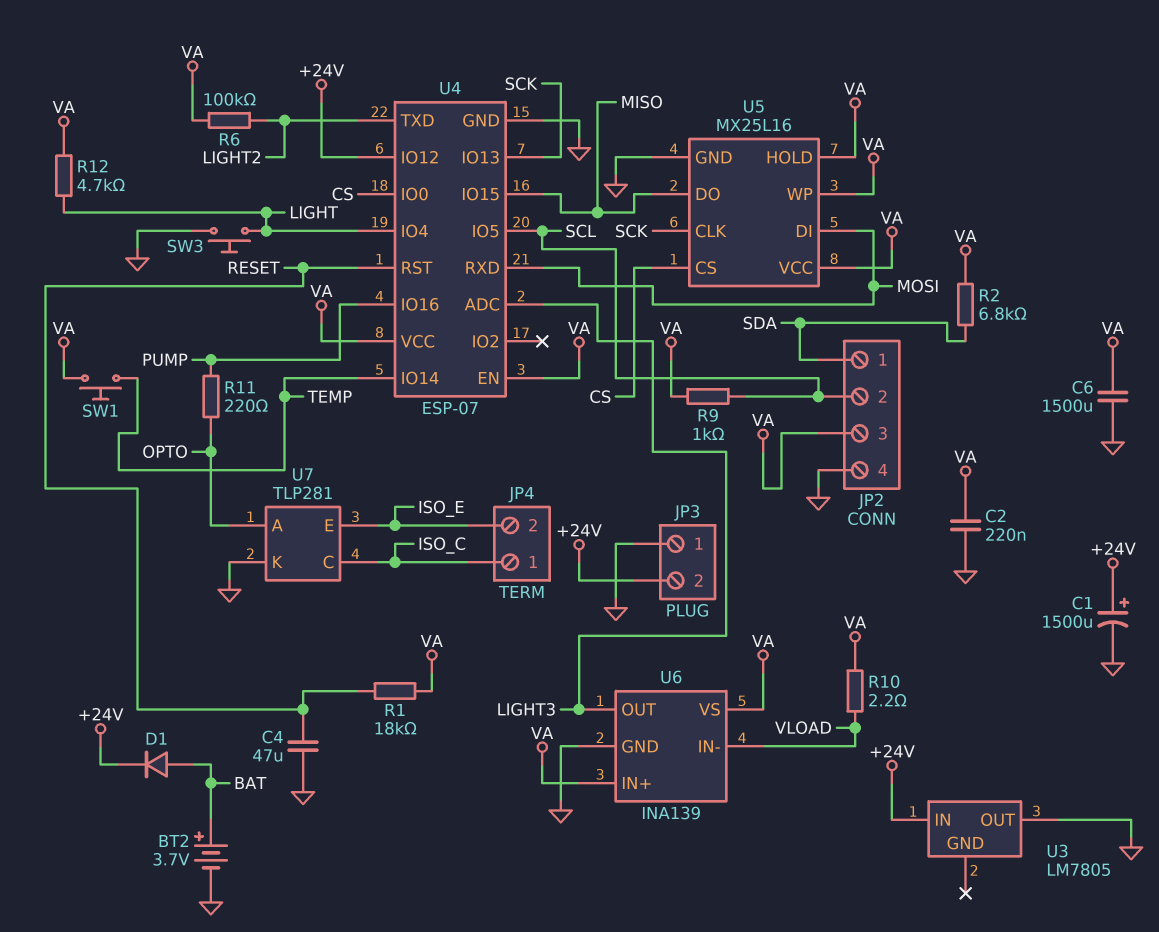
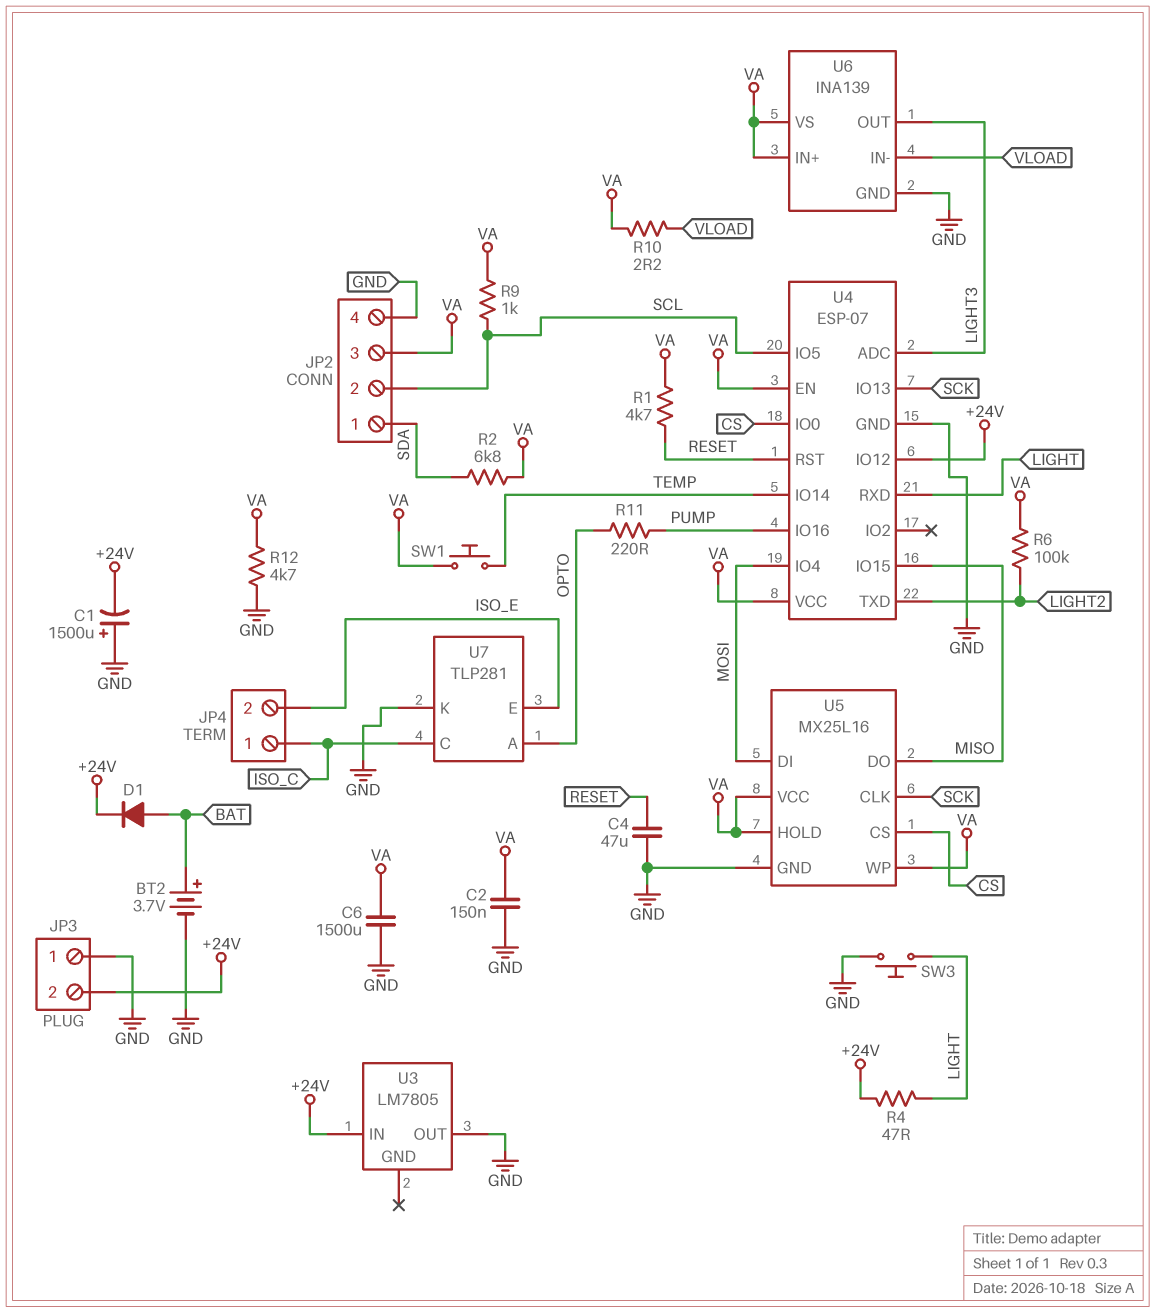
C1: 1500uF (plus +24V, minus GND) -> 1500uF (plus GND, minus +24V)
C2: 220nF (GND, VA) -> 150nF (GND, VA)
R1: 18k (RESET, VA) -> 4.7k (RESET, VA)
R4: none -> 47 (+24V, LIGHT)
R12: 4.7k (LIGHT, VA) -> 4.7k (GND, VA)
U4 pin IO4: LIGHT -> MOSI
U4 pin RXD: MOSI -> LIGHT

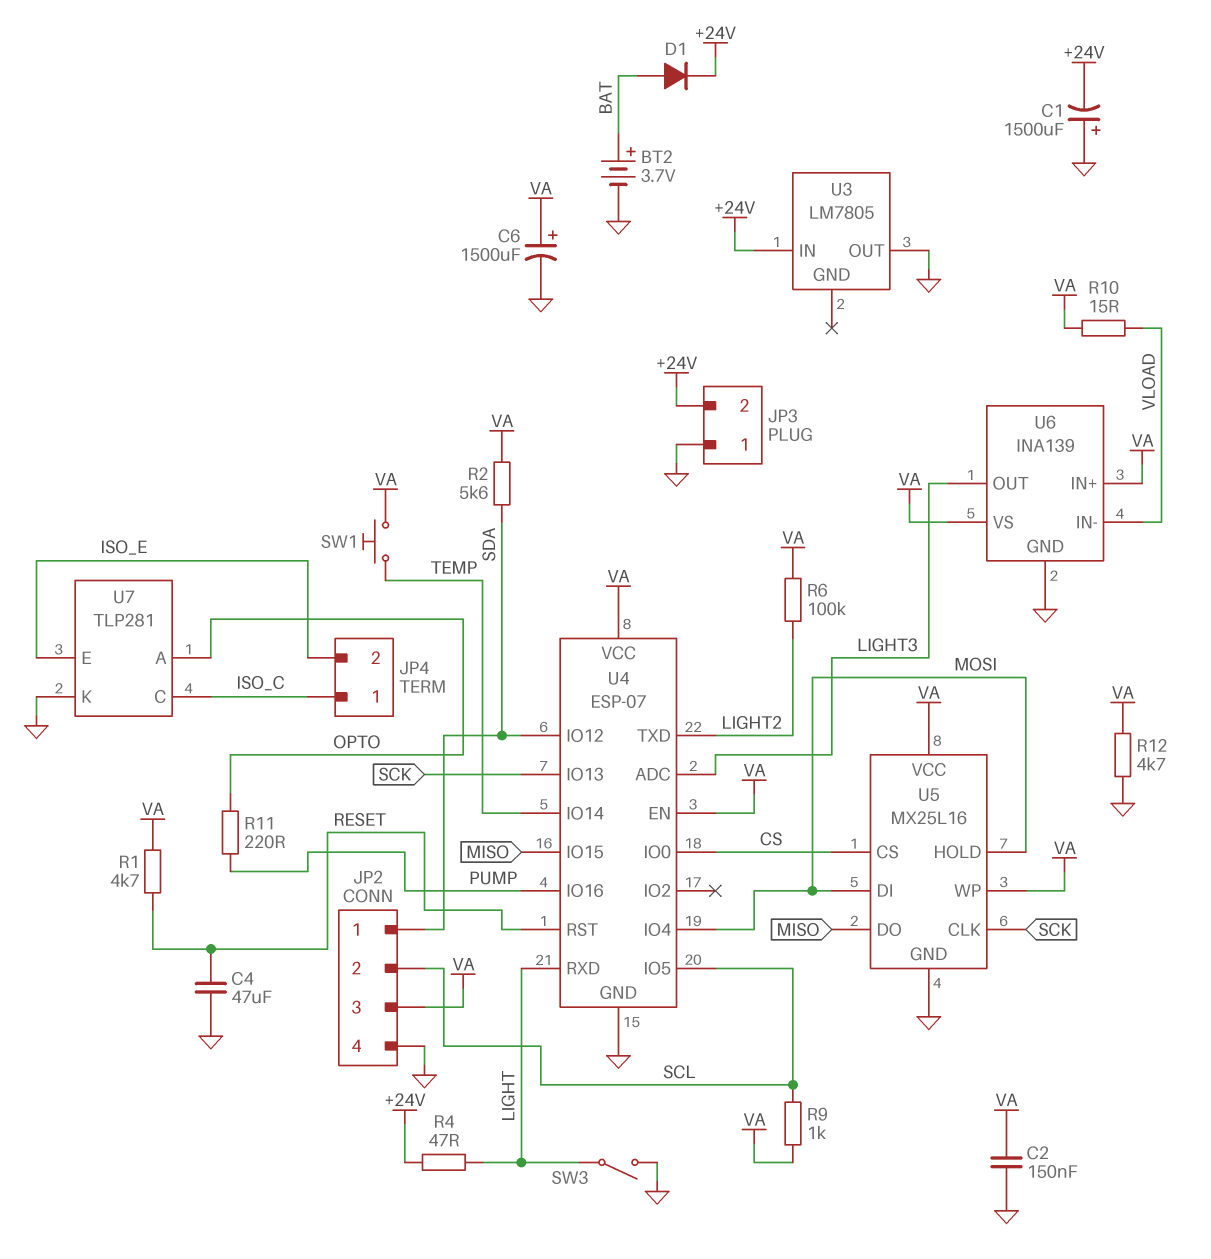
C6: 1500uF (GND, VA) -> 1500uF (plus VA, minus GND)
R2: 6.8k (SDA, VA) -> 5.6k (SDA, VA)
R10: 2.2 (VA, VLOAD) -> 15 (VA, VLOAD)
SW3: button (GND, LIGHT) -> switch (GND, LIGHT)
U4 pin IO12: +24V -> SDA
U5 pin HOLD: VA -> MOSI

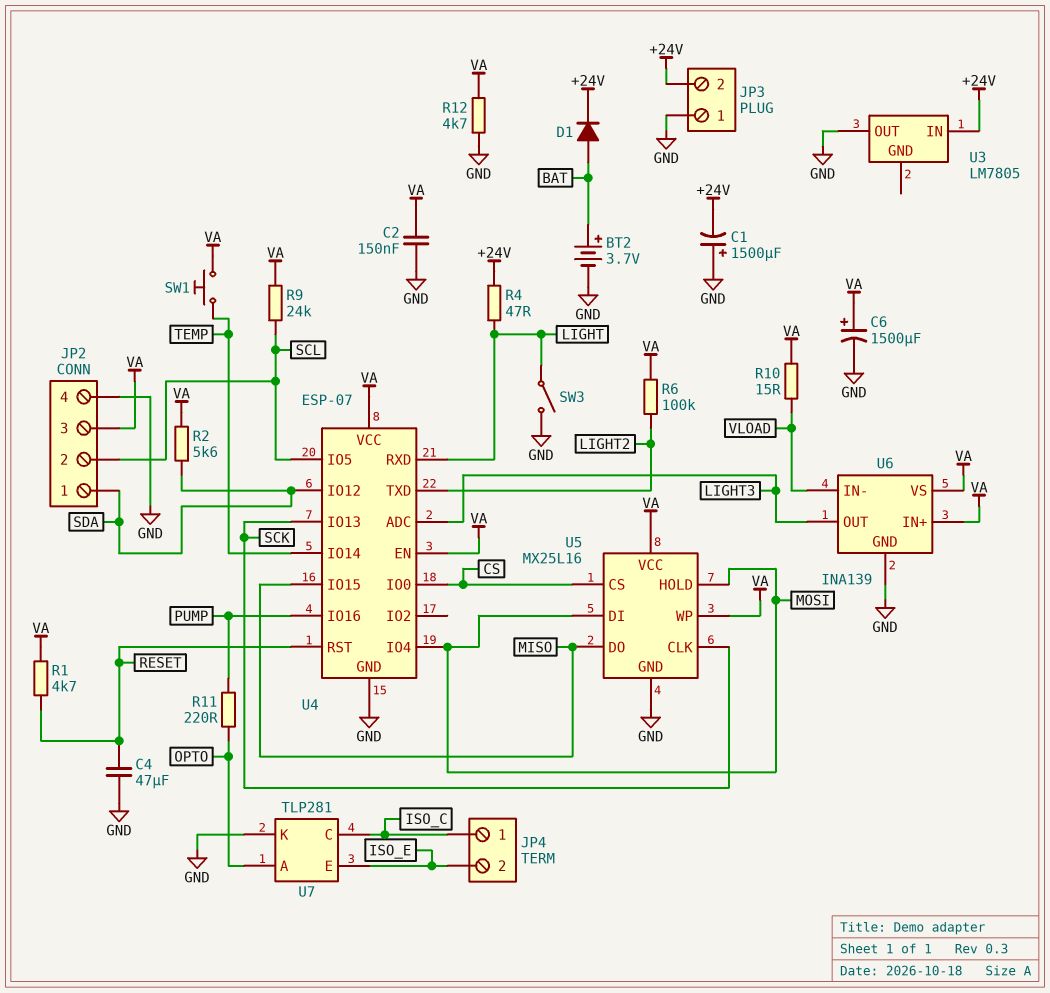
R9: 1k (SCL, VA) -> 24k (SCL, VA)

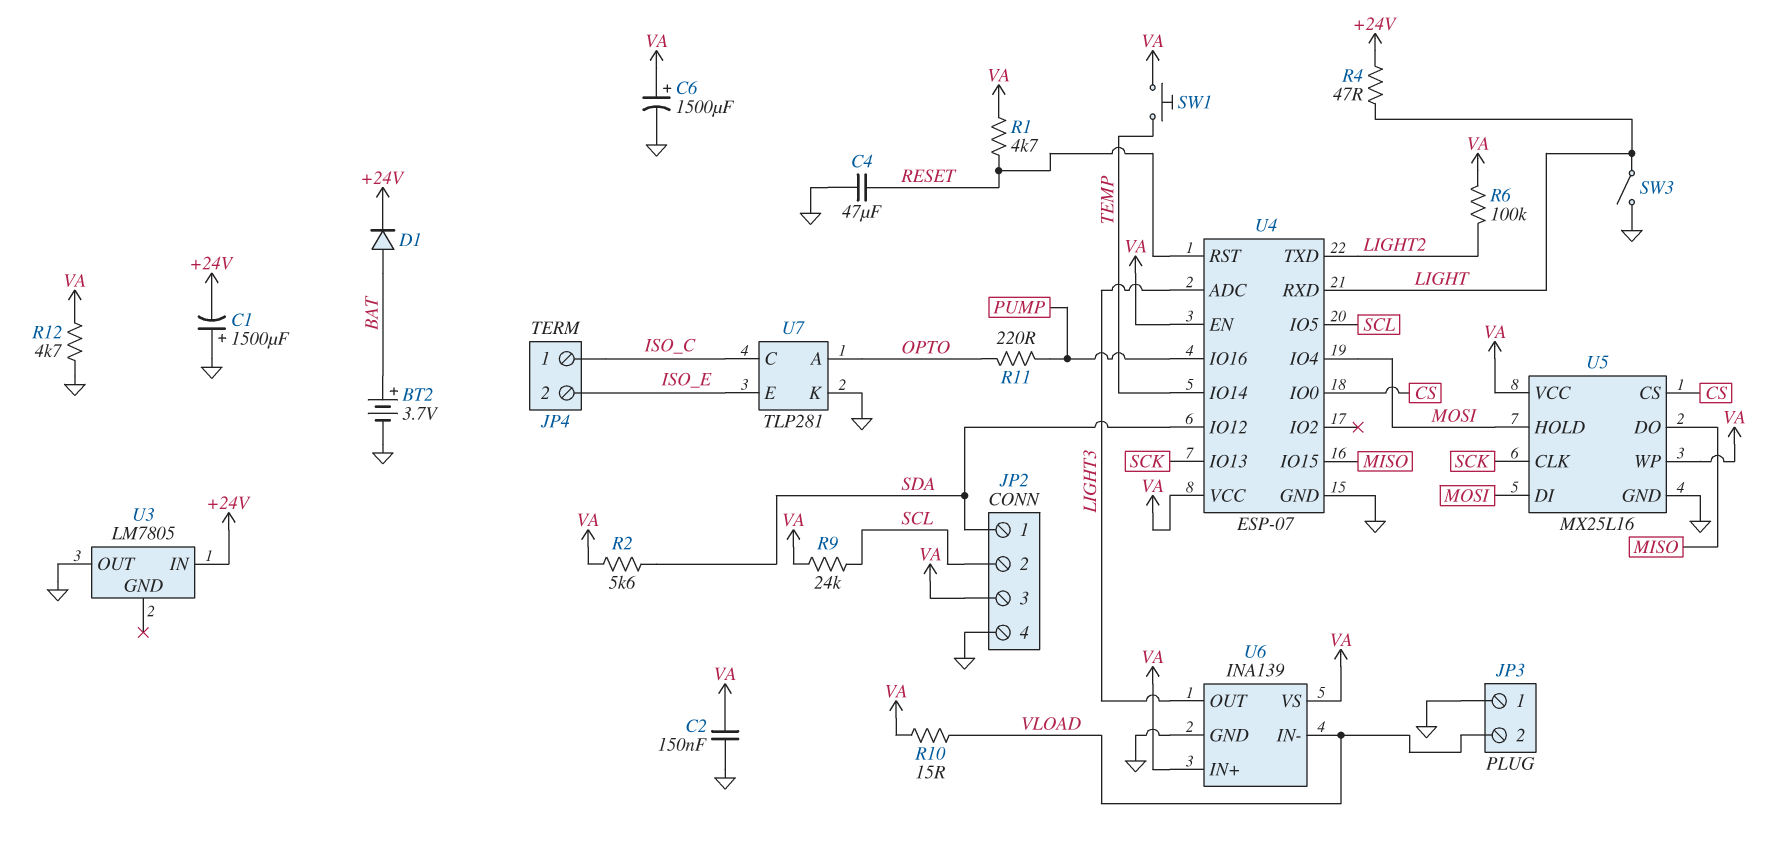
JP3 pin 2: +24V -> VLOAD

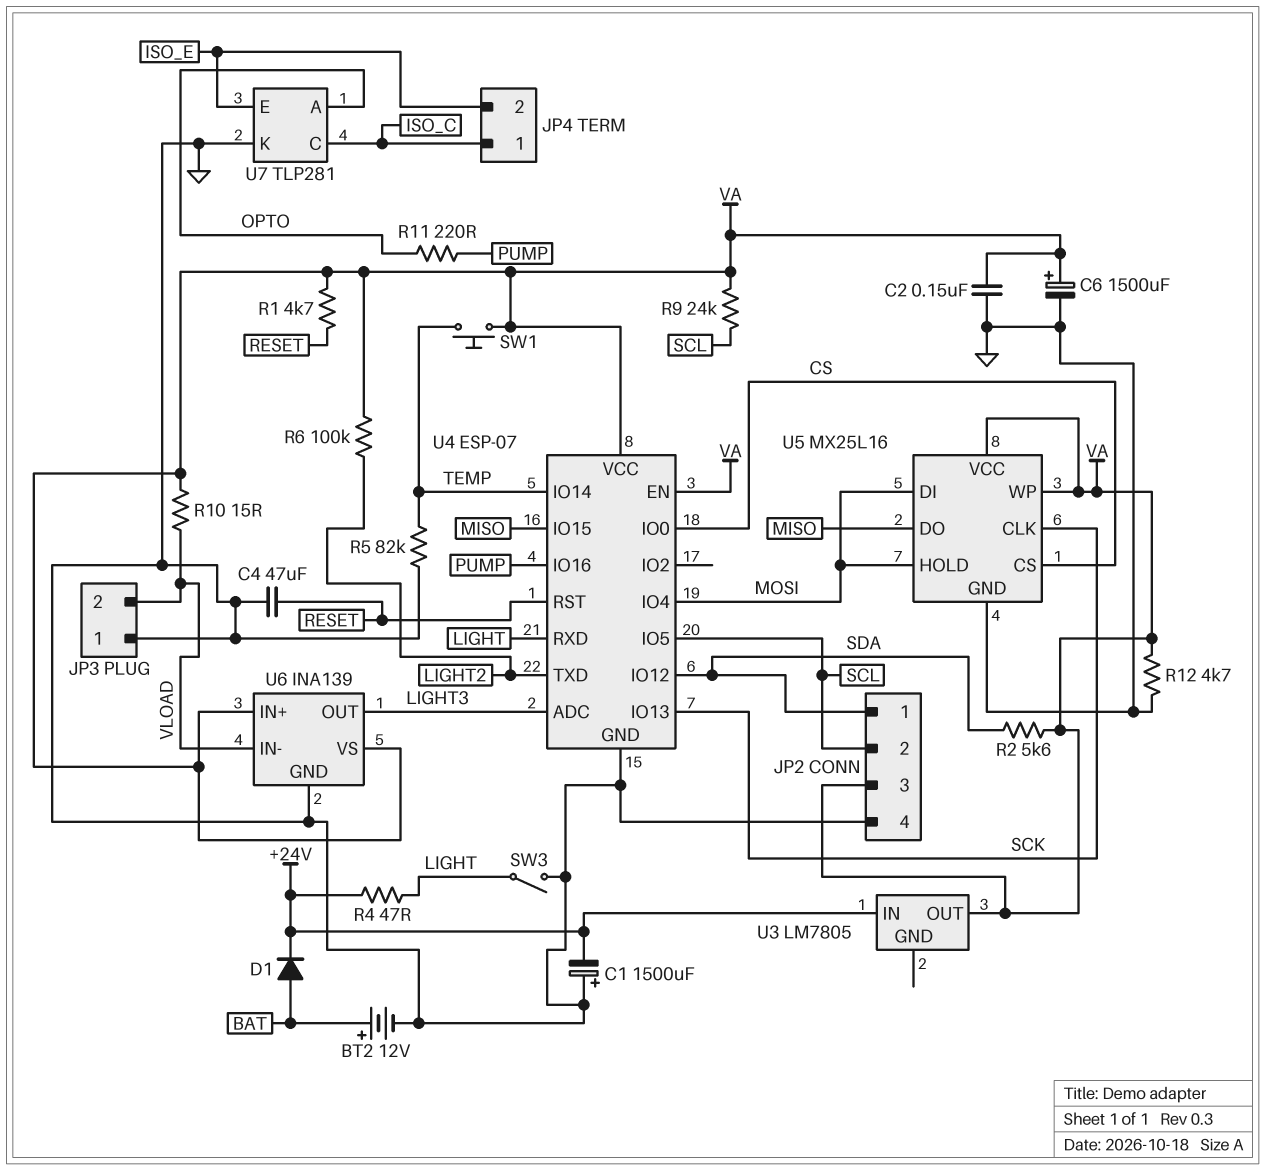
BT2: 3.7V (plus BAT, minus GND) -> 12V (plus BAT, minus GND)
R5: none -> 82k (GND, TEMP)
U3 pin OUT: GND -> VA

